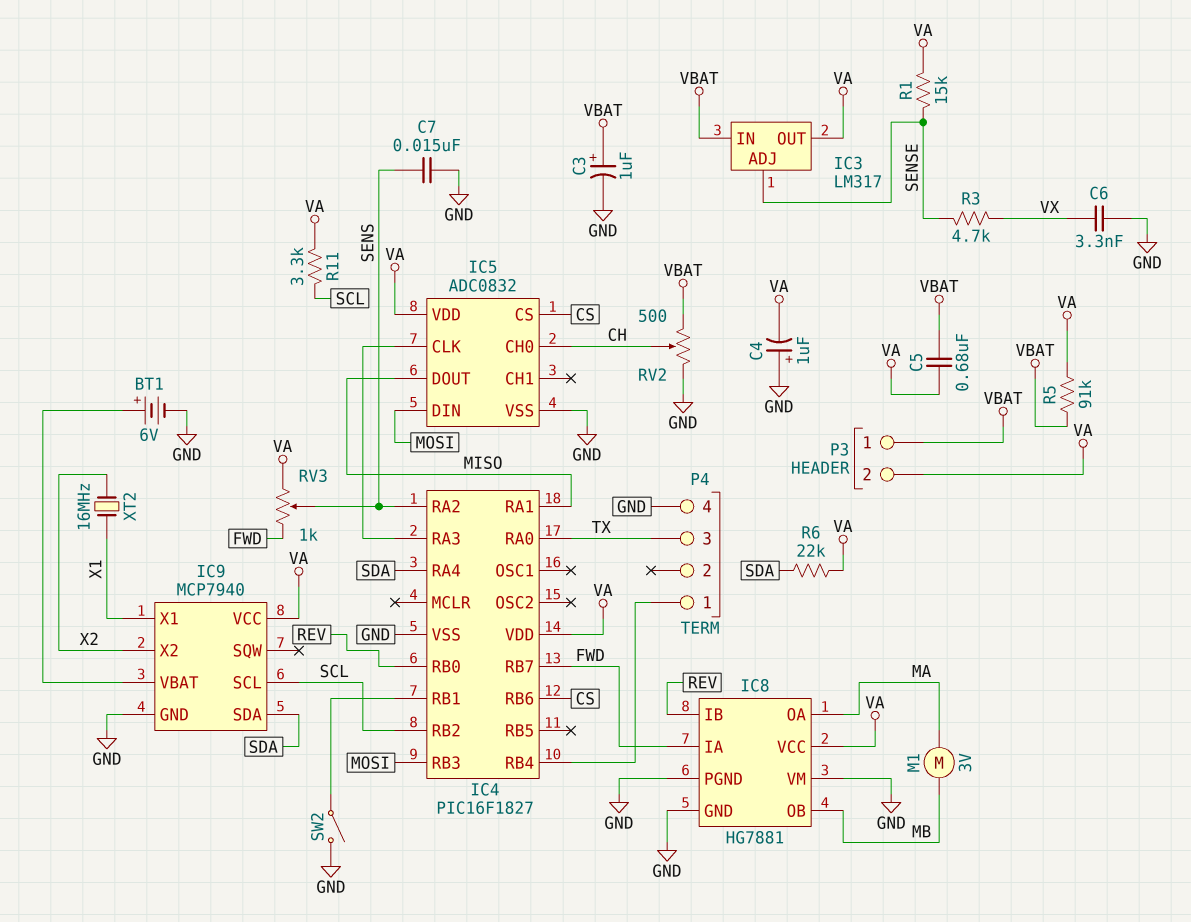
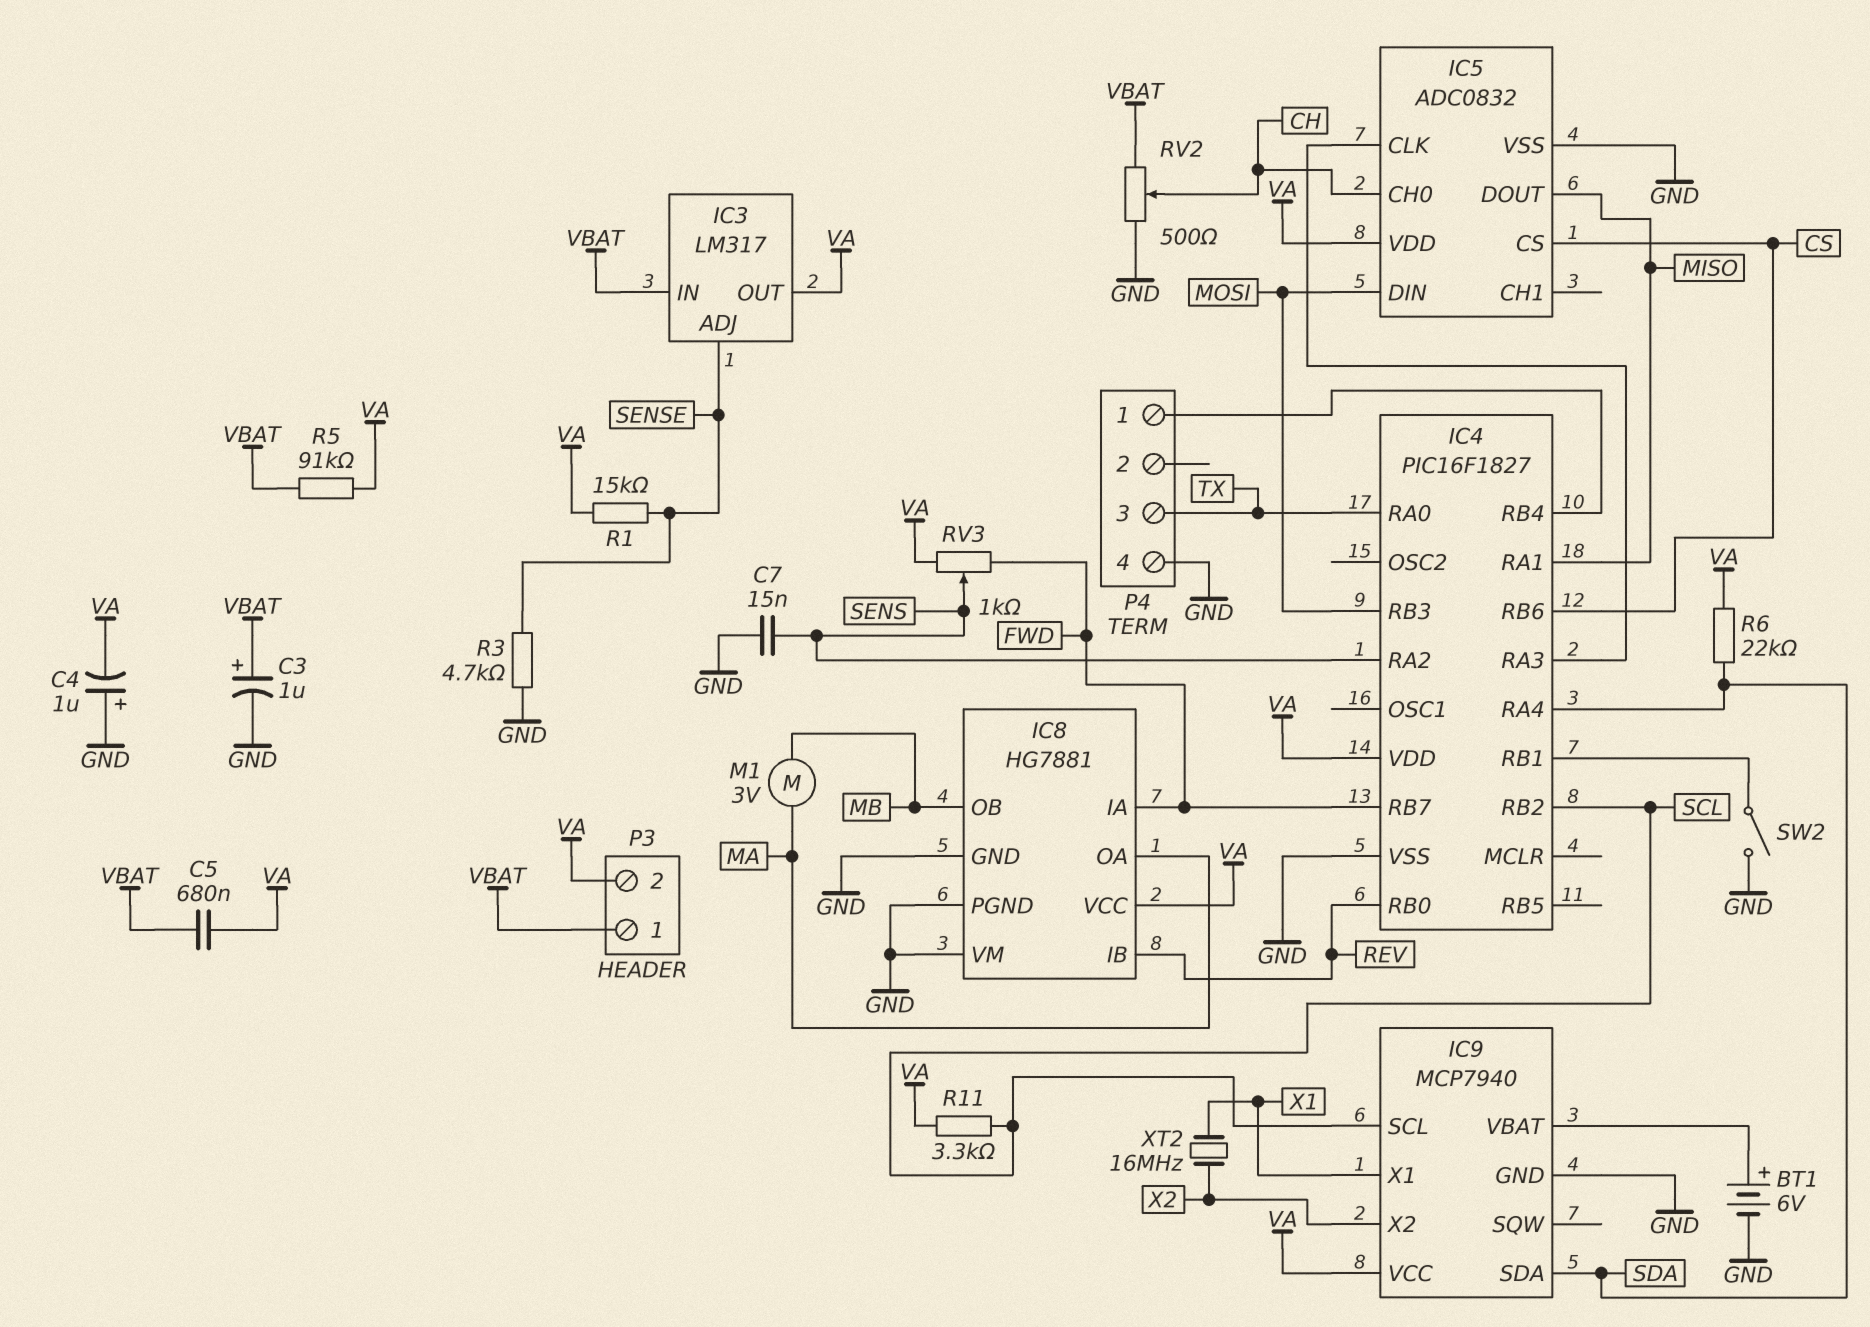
C6: 3.3nF (GND, VX) -> none
R3: 4.7k (SENSE, VX) -> 4.7k (GND, SENSE)

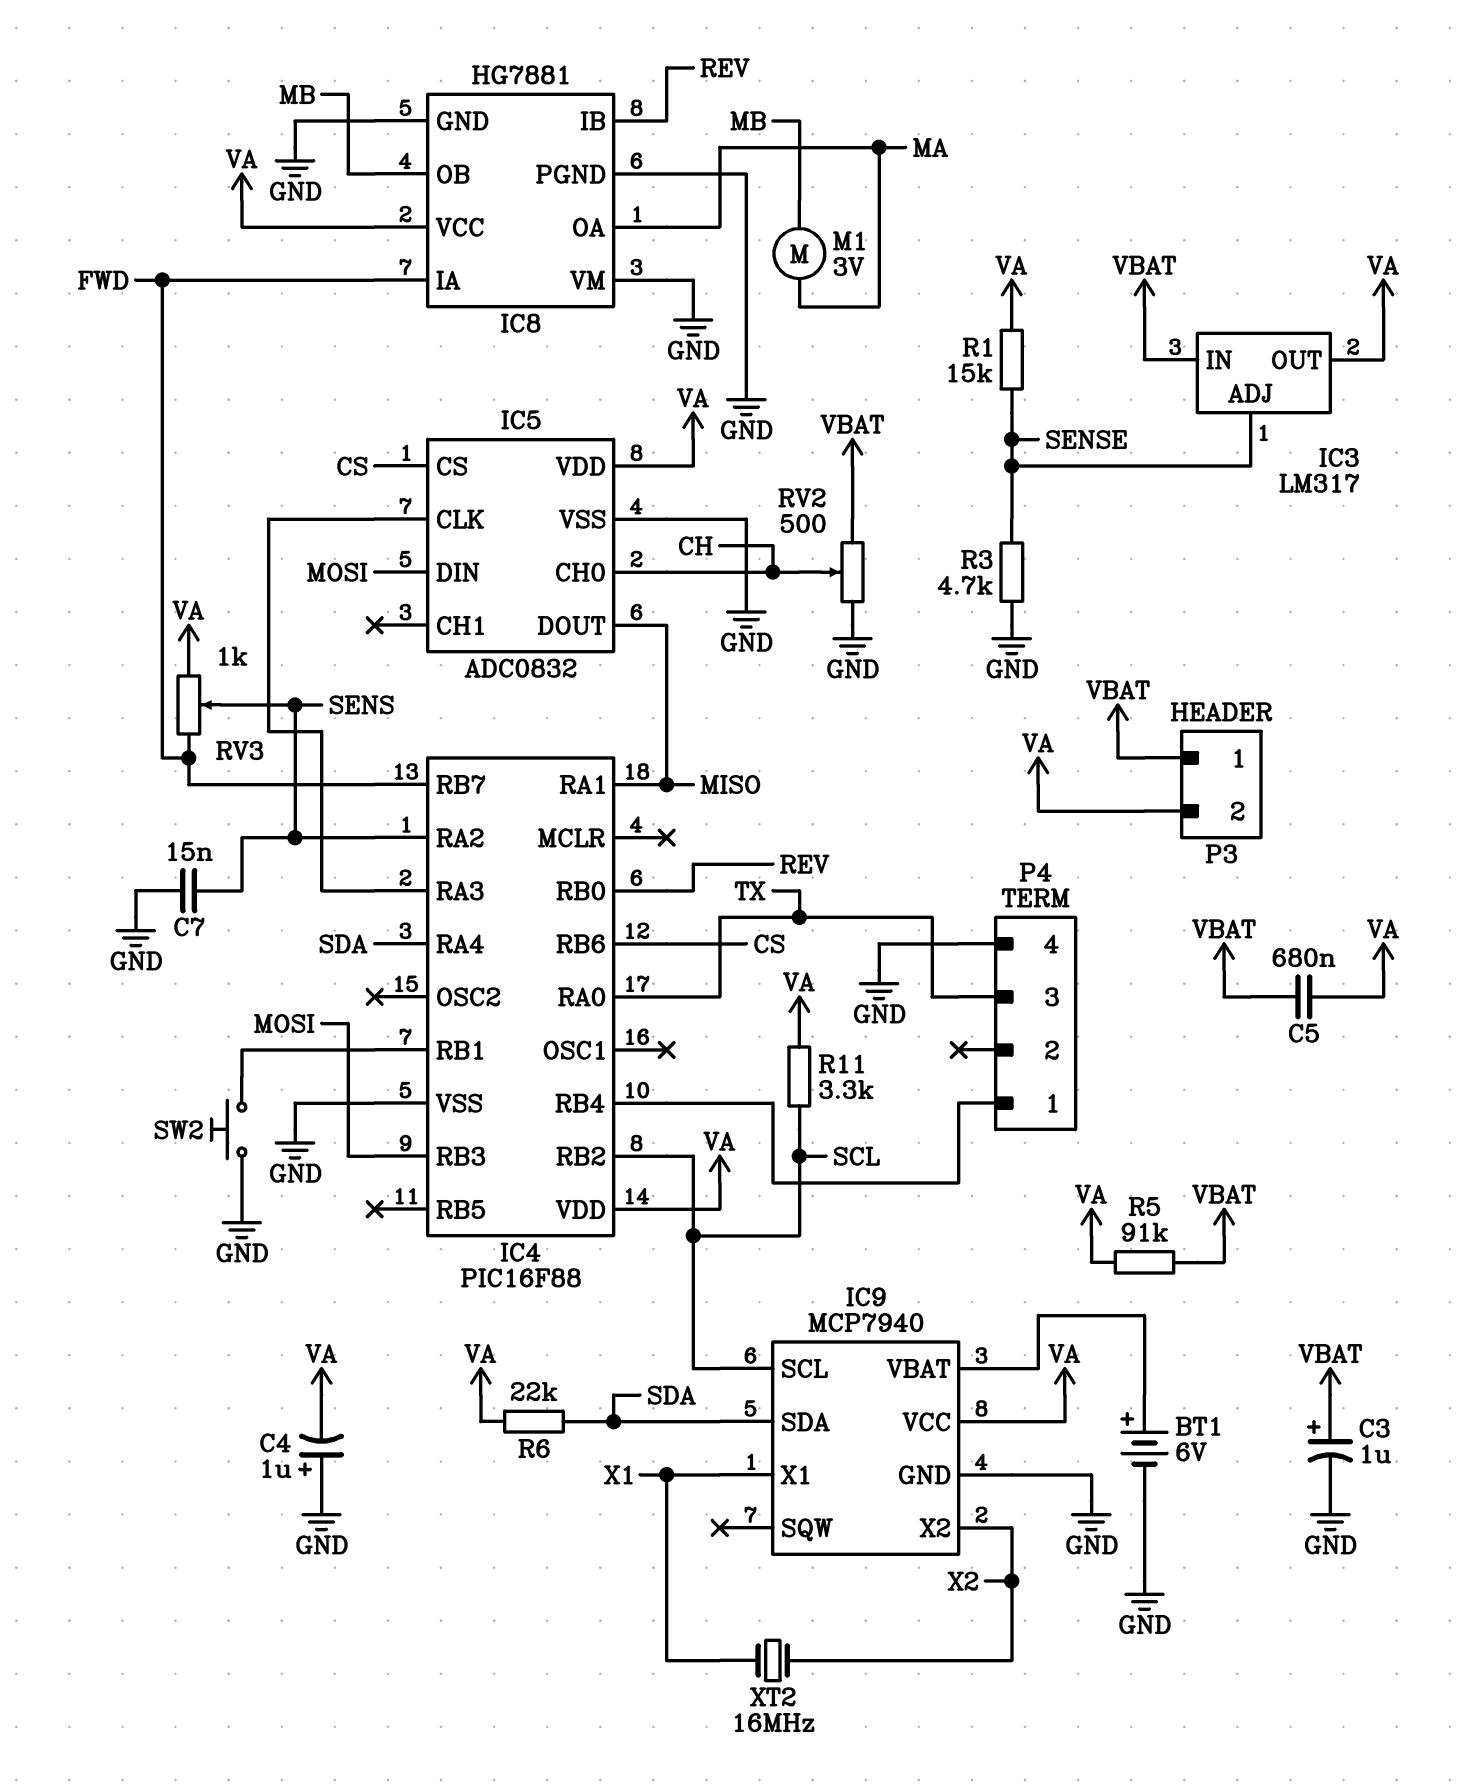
IC4: PIC16F1827 -> PIC16F88
SW2: switch (GND, IC4/RB1) -> button (GND, IC4/RB1)

